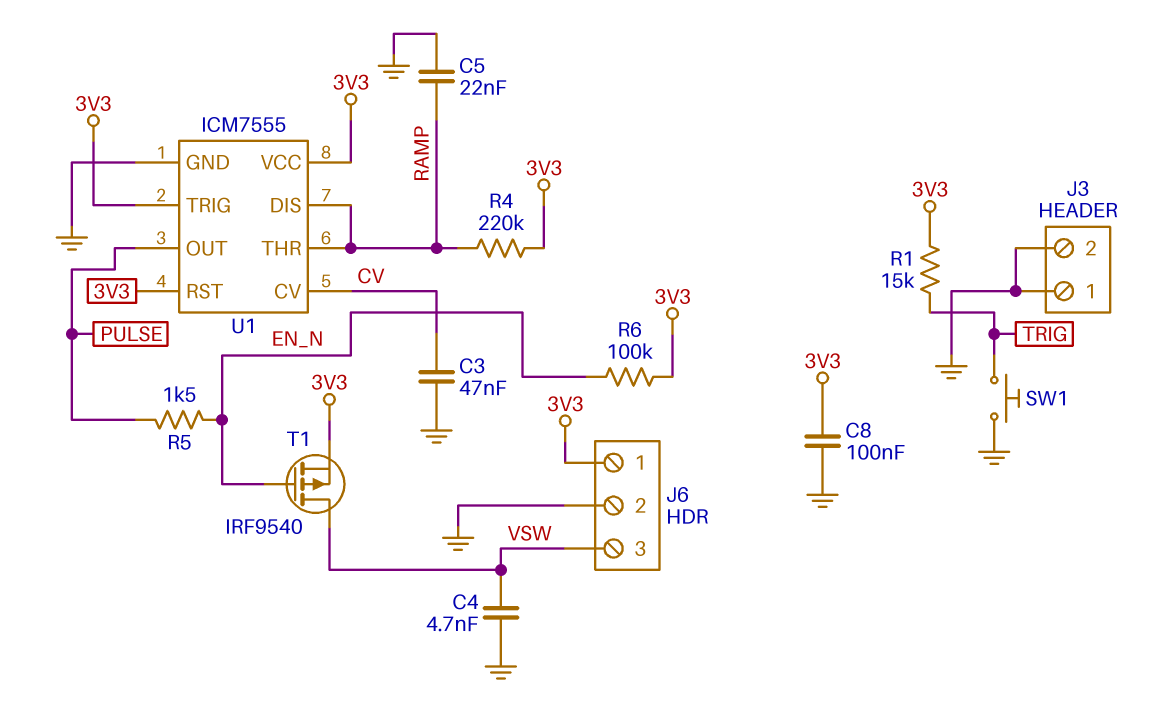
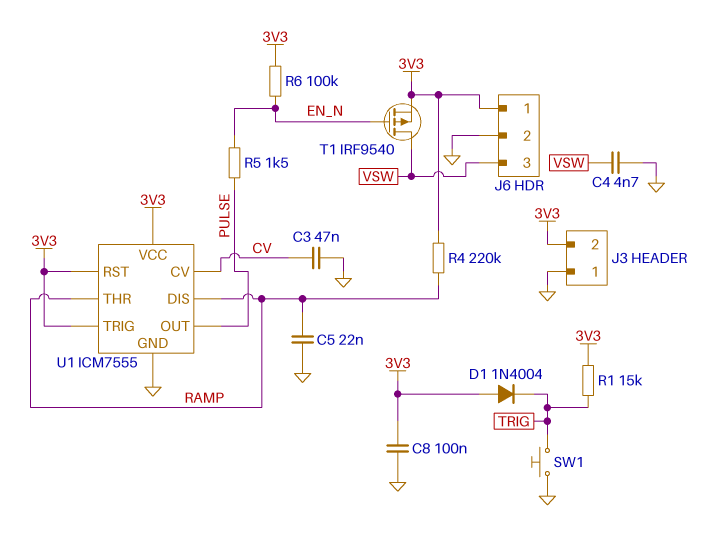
D1: none -> diode 1N4004 (A 3V3, K TRIG)
J3 pin 2: GND -> 3V3

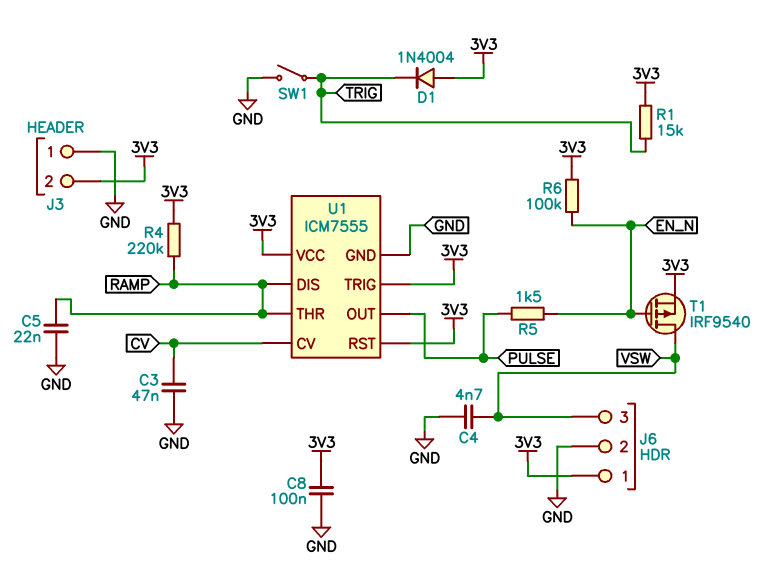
SW1: button (GND, TRIG) -> switch (GND, TRIG)

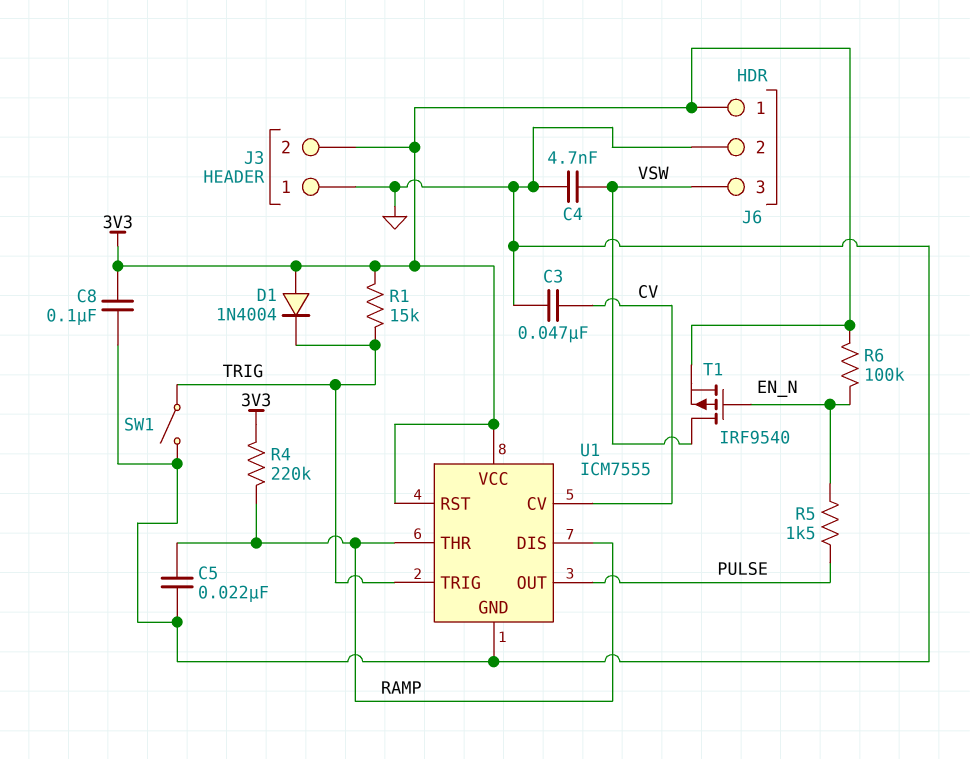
U1 pin TRIG: 3V3 -> TRIG

